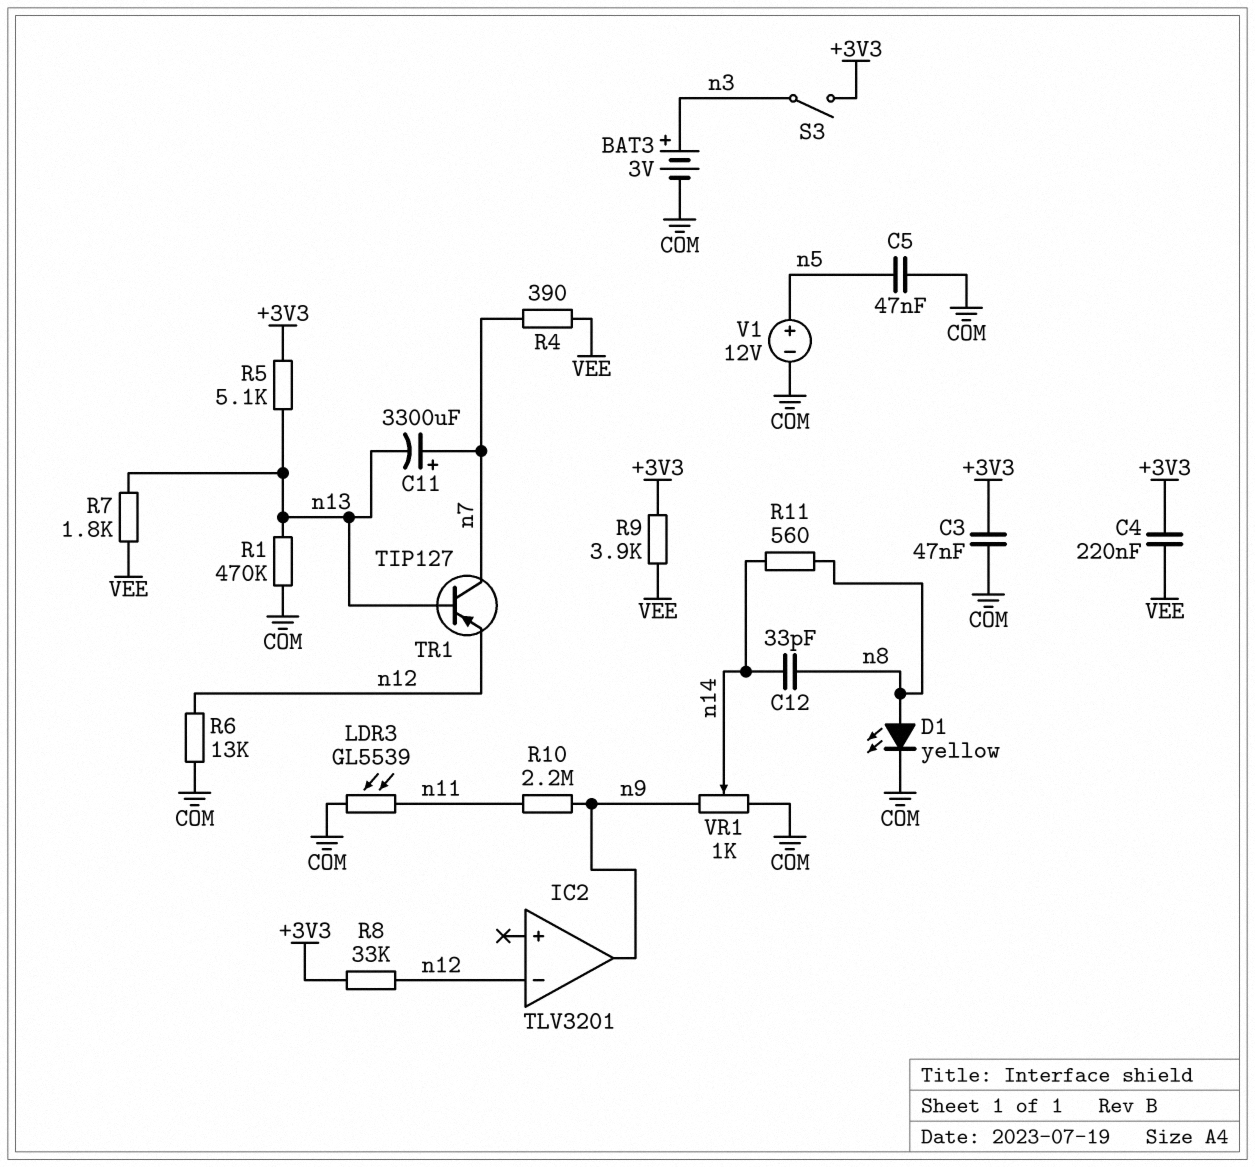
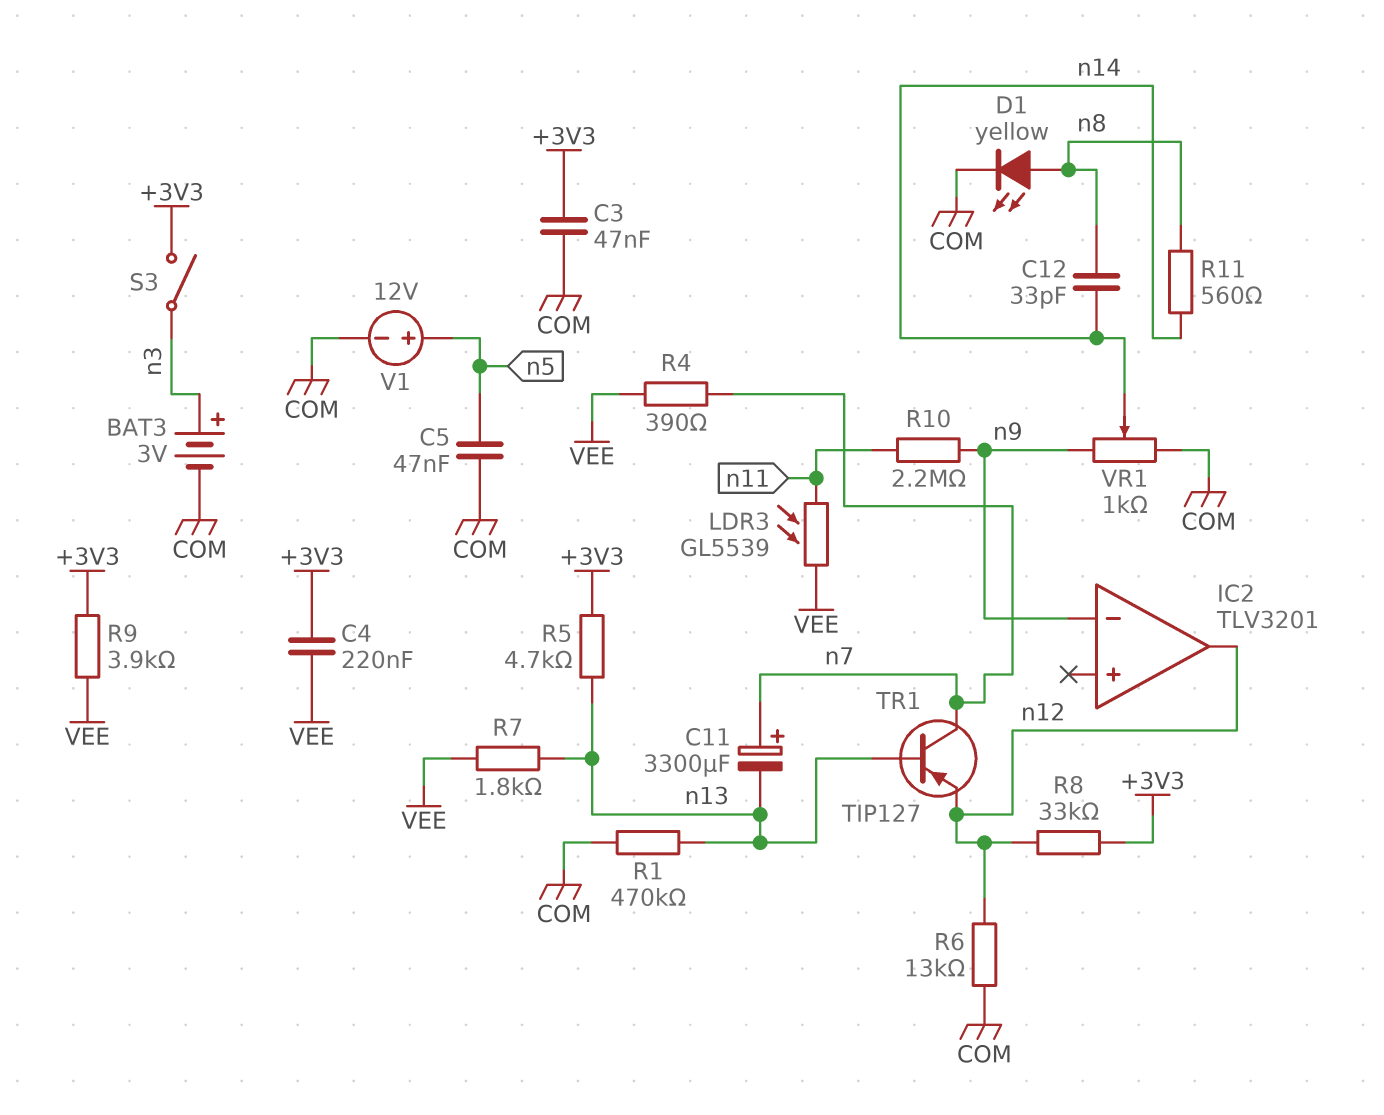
IC2 pin in-: n12 -> n9
IC2 pin out: n9 -> n12
LDR3: GL5539 (COM, n11) -> GL5539 (VEE, n11)
R5: 5.1k (+3V3, n13) -> 4.7k (+3V3, n13)

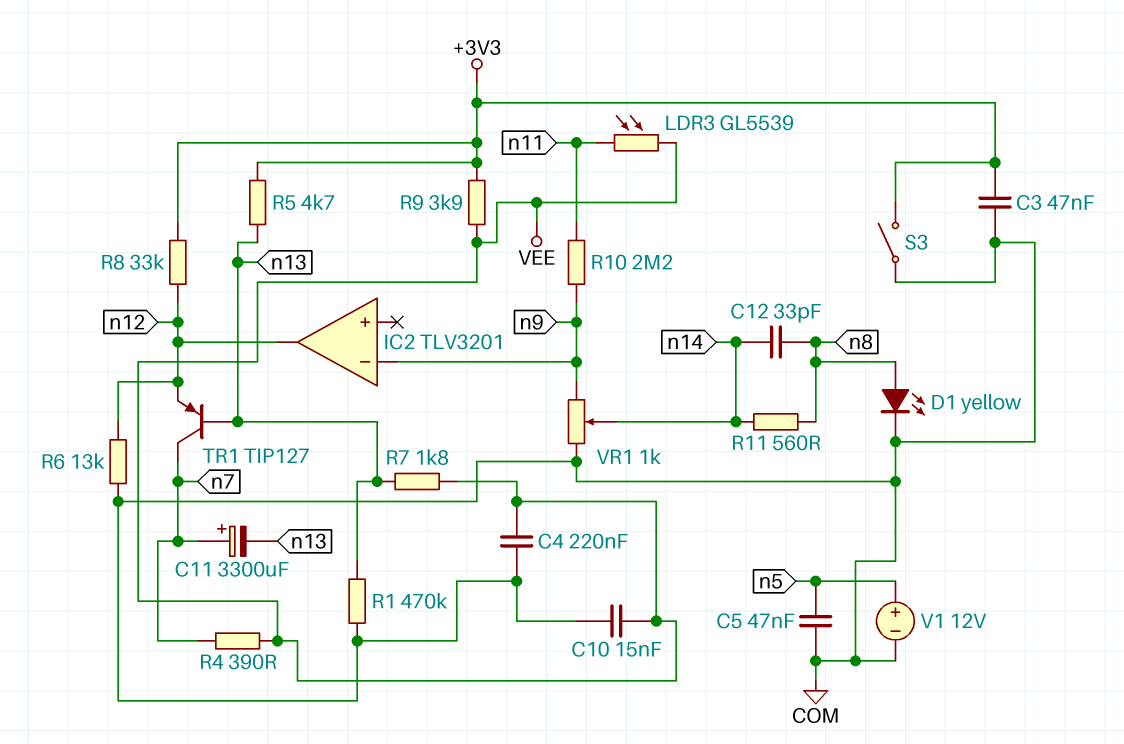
BAT3: 3V (plus n3, minus COM) -> none
C4: 220nF (+3V3, VEE) -> 220nF (COM, VEE)
C10: none -> 15nF (COM, VEE)
S3: switch (+3V3, n3) -> switch (+3V3, COM)

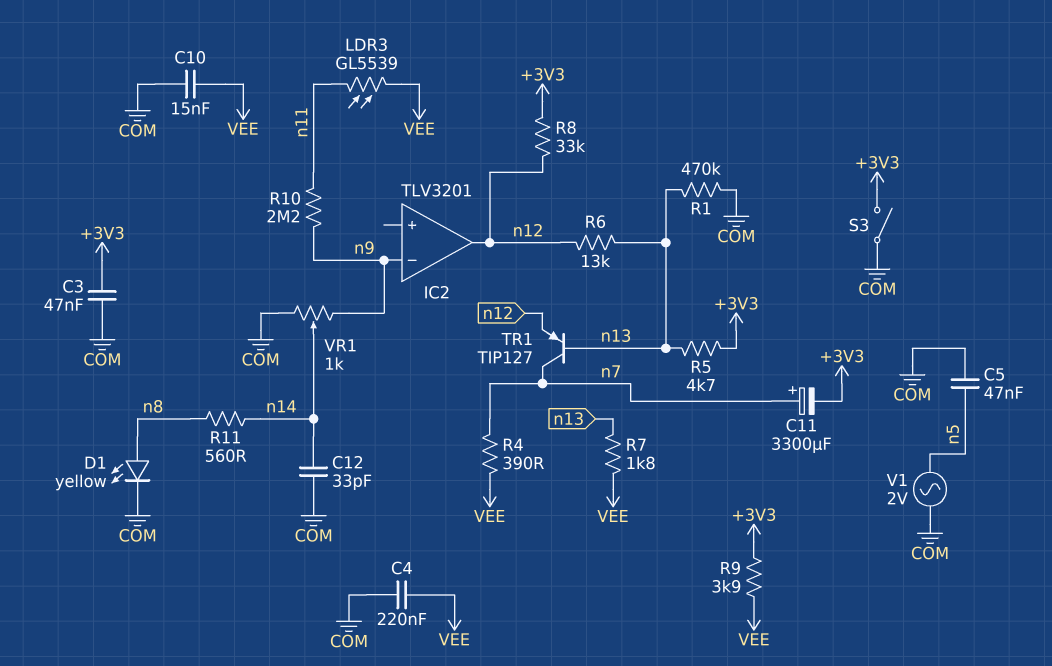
C11: 3300uF (plus n7, minus n13) -> 3300uF (plus n7, minus +3V3)
C12: 33pF (n8, n14) -> 33pF (COM, n14)
R6: 13k (COM, n12) -> 13k (n12, n13)
V1: 12V (plus n5, minus COM) -> AC 2V (COM, n5)

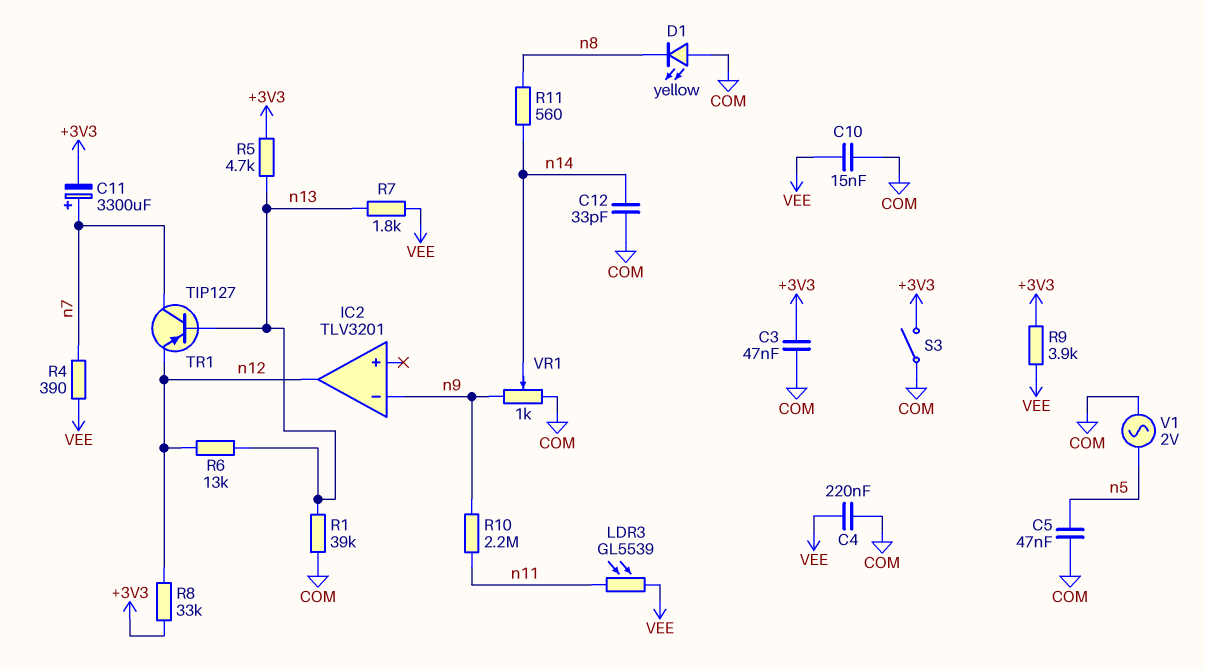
D1: LED yellow (A n8, K COM) -> LED yellow (A COM, K n8)
R1: 470k (COM, n13) -> 39k (COM, n13)

